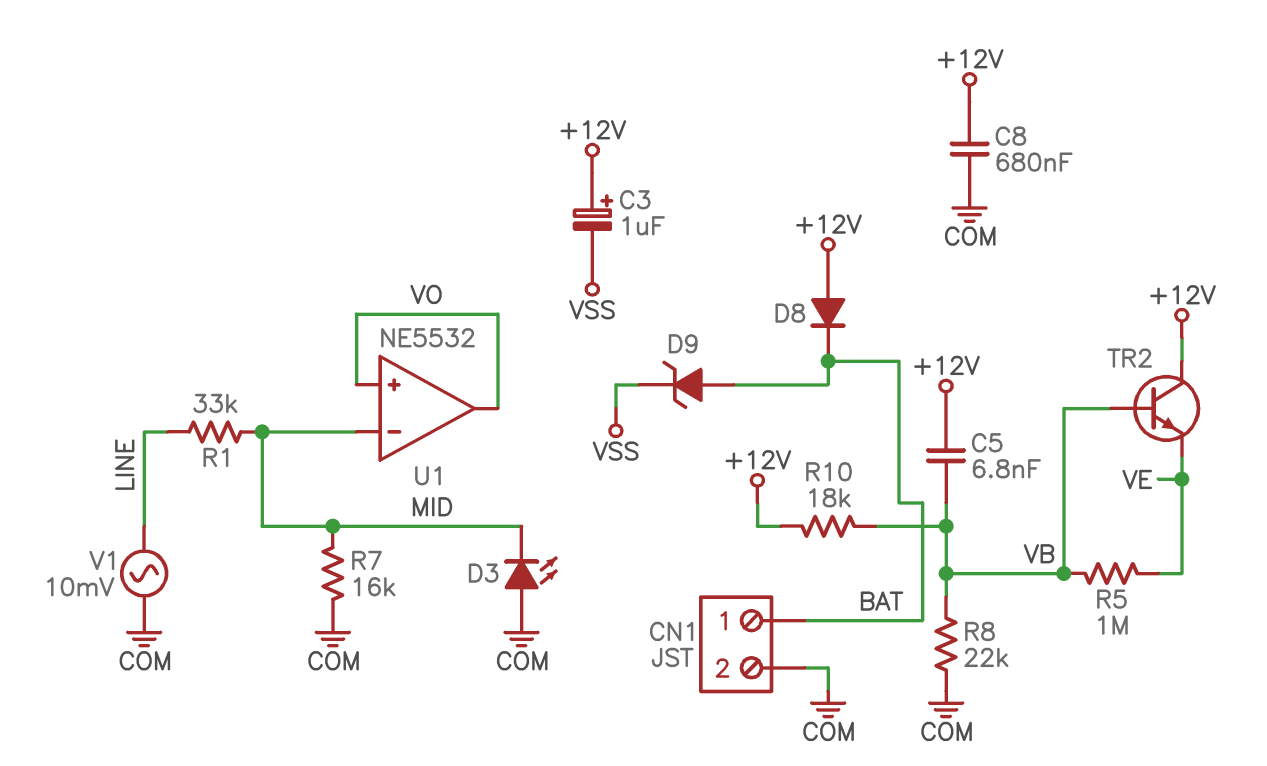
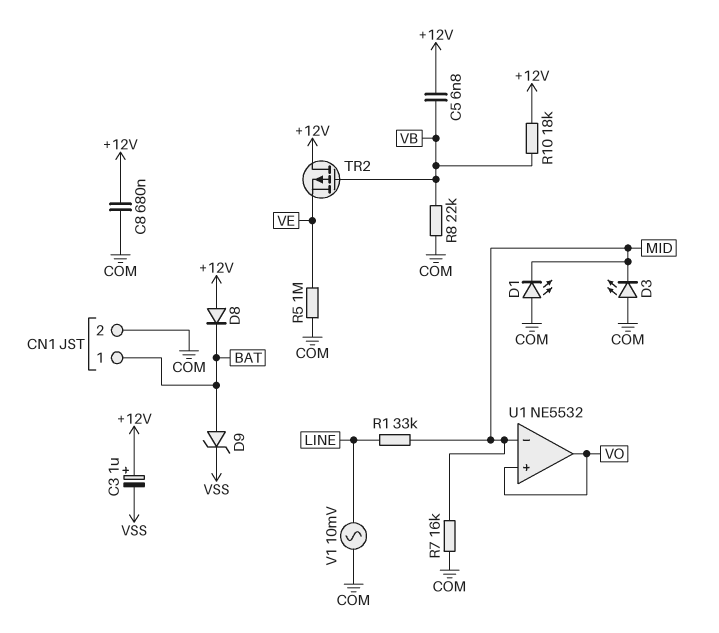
D1: none -> LED (A COM, K MID)
R5: 1M (VB, VE) -> 1M (COM, VE)
TR2: NPN (B VB, C +12V, E VE) -> PMOS (G VB, D +12V, S VE)

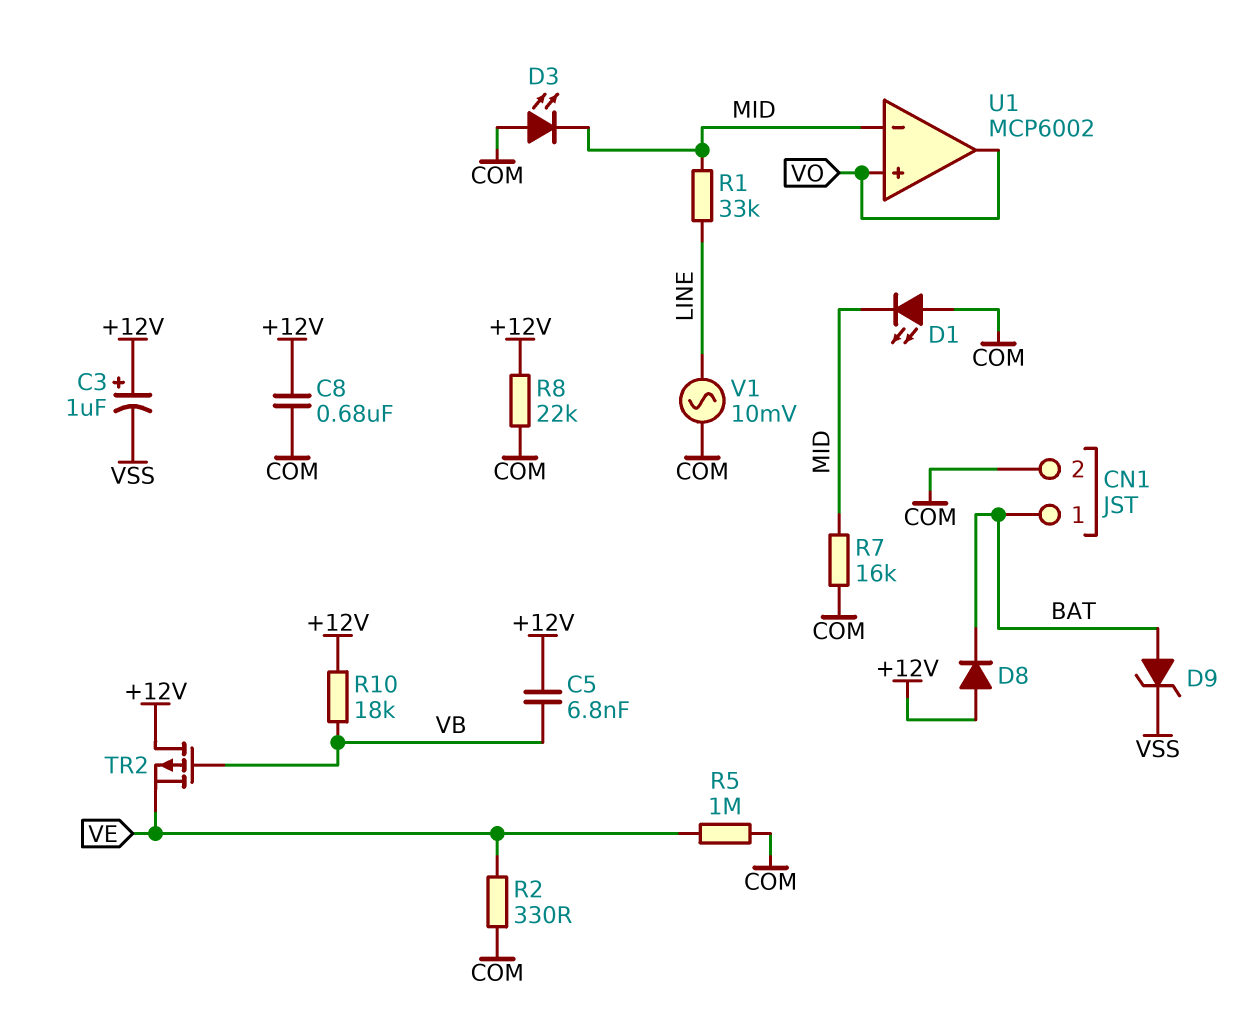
R2: none -> 330 (COM, VE)
R8: 22k (COM, VB) -> 22k (+12V, COM)
U1: NE5532 -> MCP6002

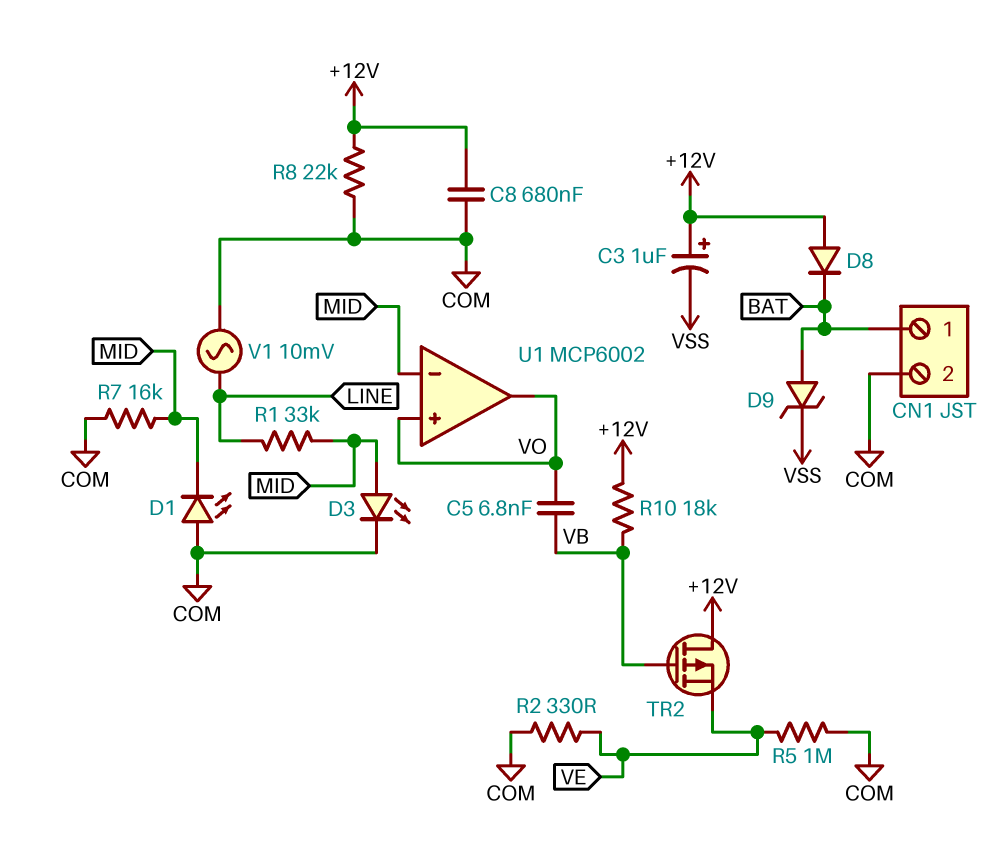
C5: 6.8nF (+12V, VB) -> 6.8nF (VB, VO)
D3: LED (A COM, K MID) -> LED (A MID, K COM)

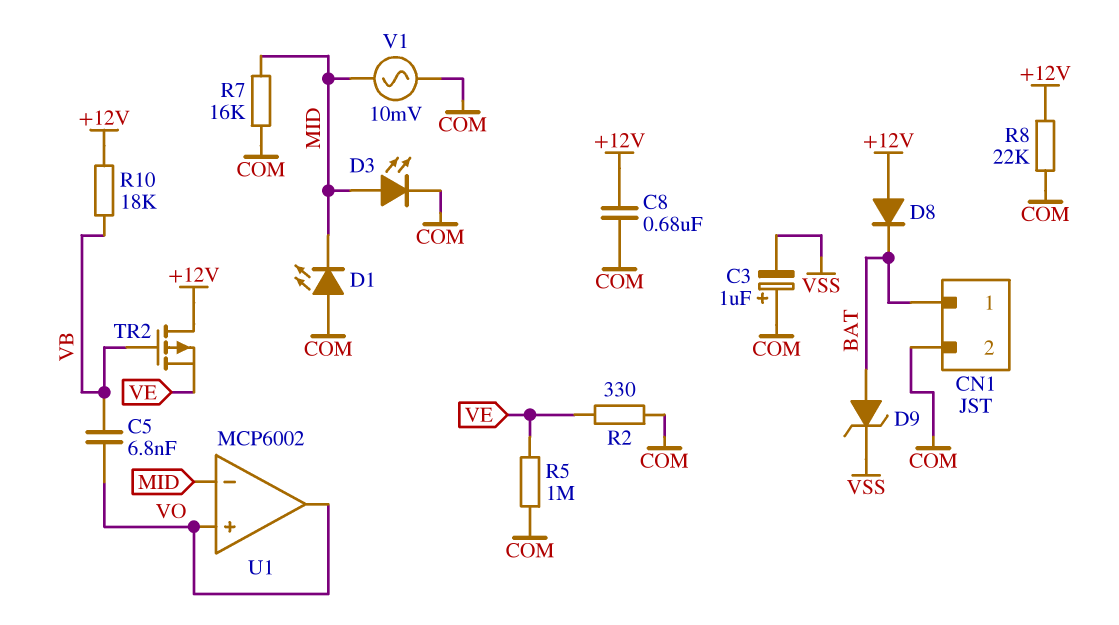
C3: 1uF (plus +12V, minus VSS) -> 1uF (plus COM, minus VSS)
R1: 33k (LINE, MID) -> none
V1: AC 10mV (COM, LINE) -> AC 10mV (COM, MID)

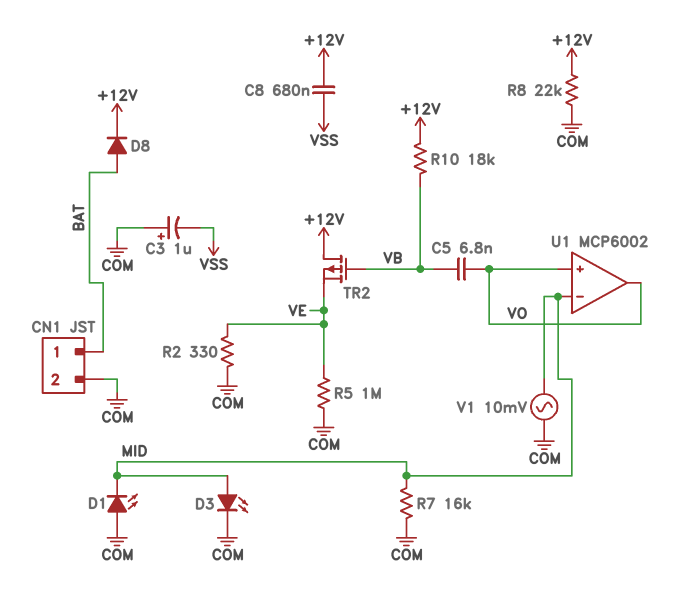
C8: 680nF (+12V, COM) -> 680nF (+12V, VSS)
D8: diode (A +12V, K BAT) -> diode (A BAT, K +12V)
D9: zener (A BAT, K VSS) -> none

